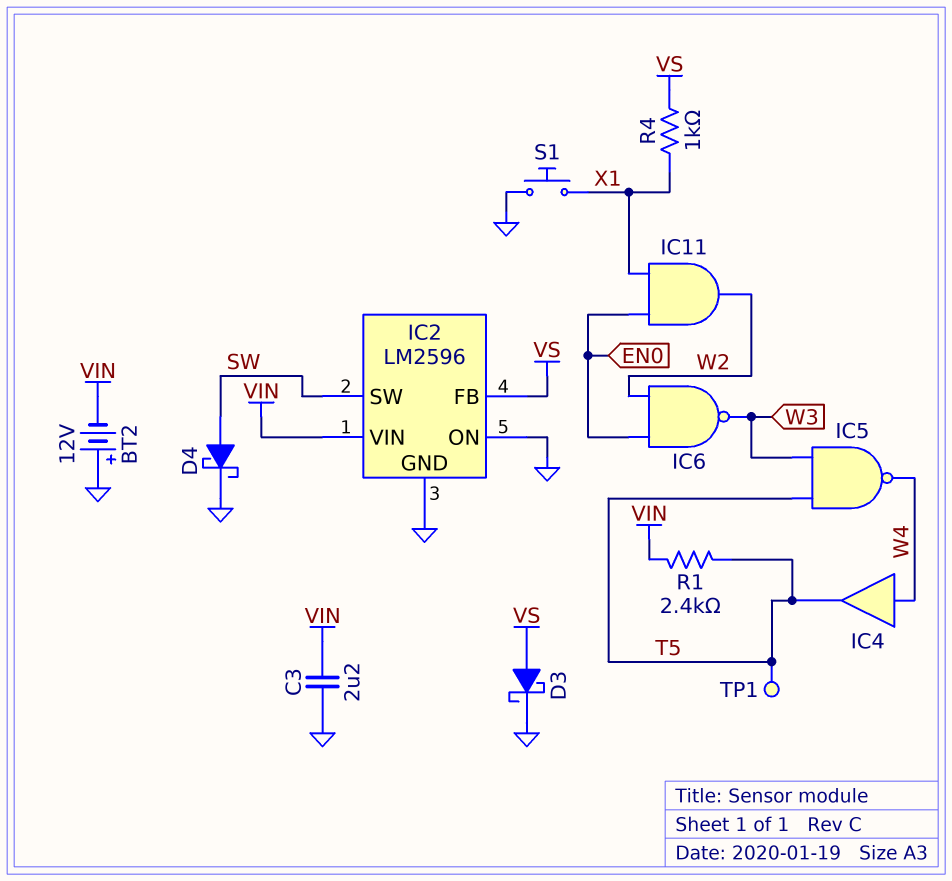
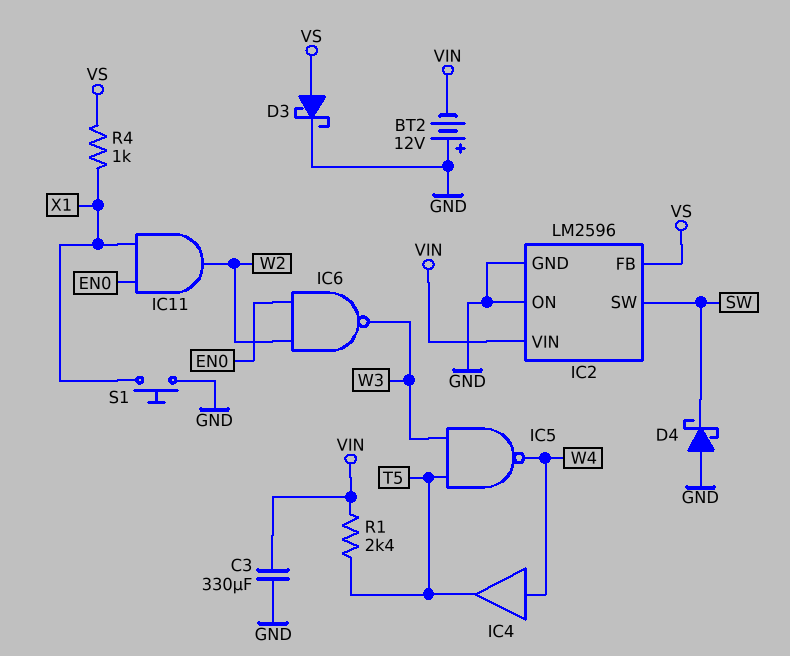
C3: 2.2uF (GND, VIN) -> 330uF (GND, VIN)
D4: schottky (A SW, K GND) -> schottky (A GND, K SW)
TP1: test point (T5) -> none

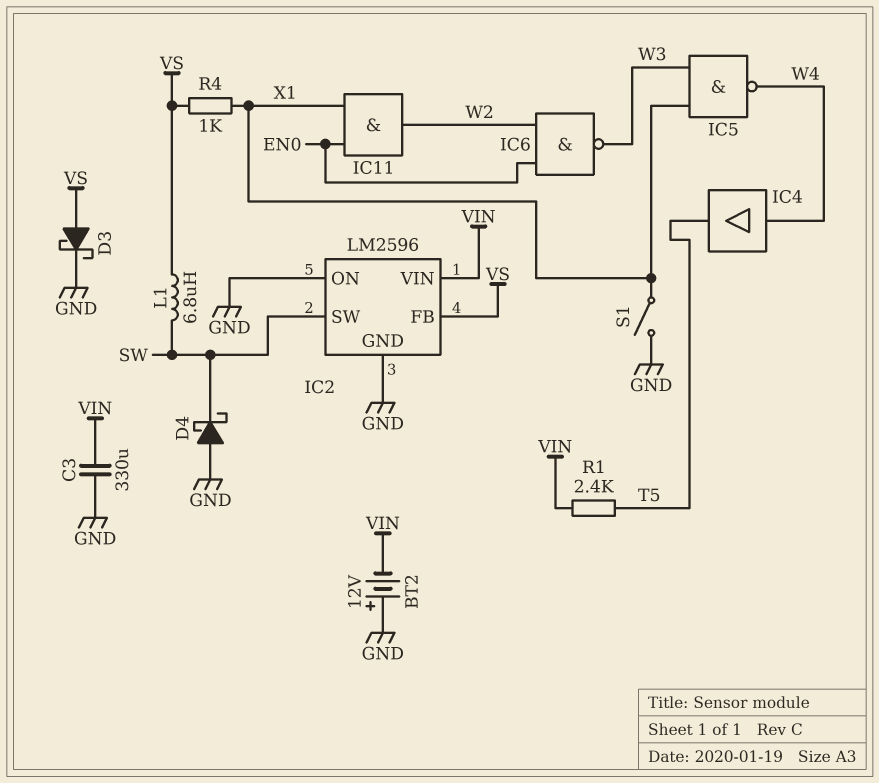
IC5: NAND (in T5, in W3, out W4) -> NAND (in W3, in X1, out W4)
L1: none -> 6.8uH (SW, VS)
S1: button (GND, X1) -> switch (GND, X1)

